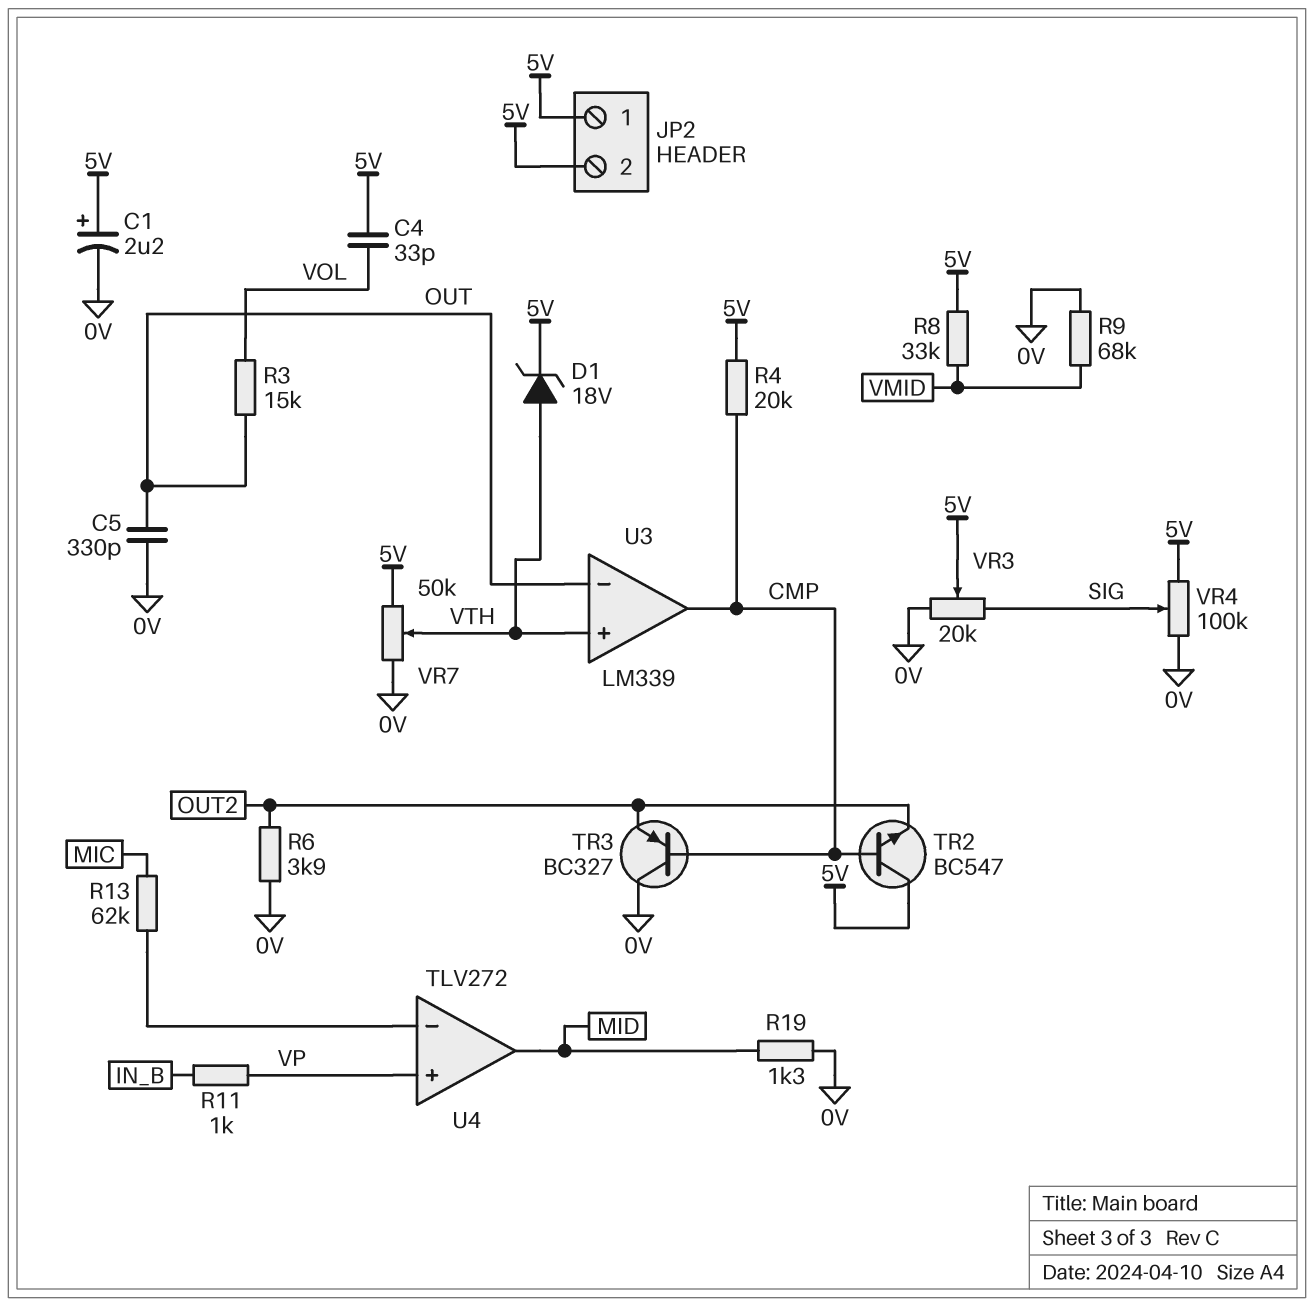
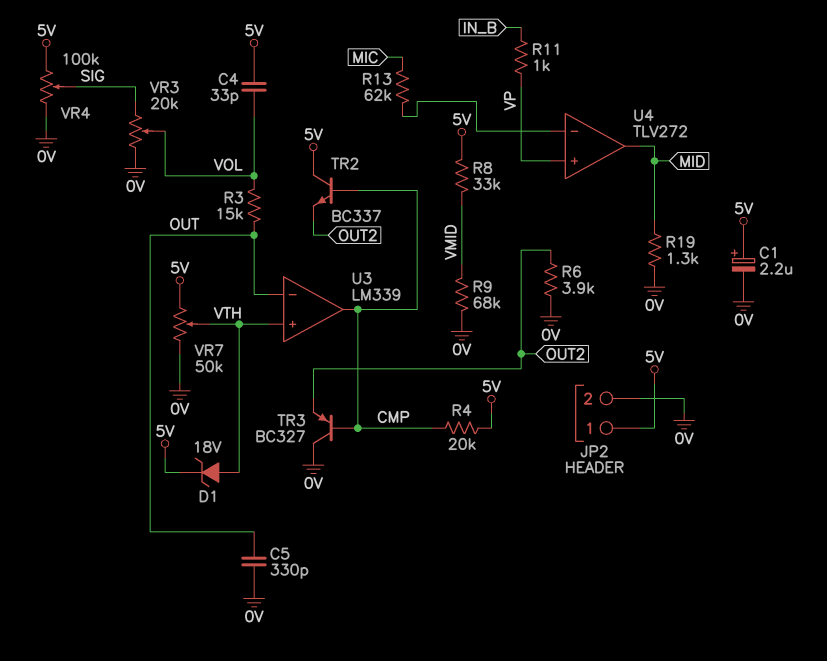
JP2 pin 2: 5V -> 0V
TR2: NPN BC547 (B CMP, C 5V, E OUT2) -> NPN BC337 (B CMP, C 5V, E OUT2)
VR3: 20k (0V, SIG, wiper 5V) -> 20k (0V, SIG, wiper VOL)

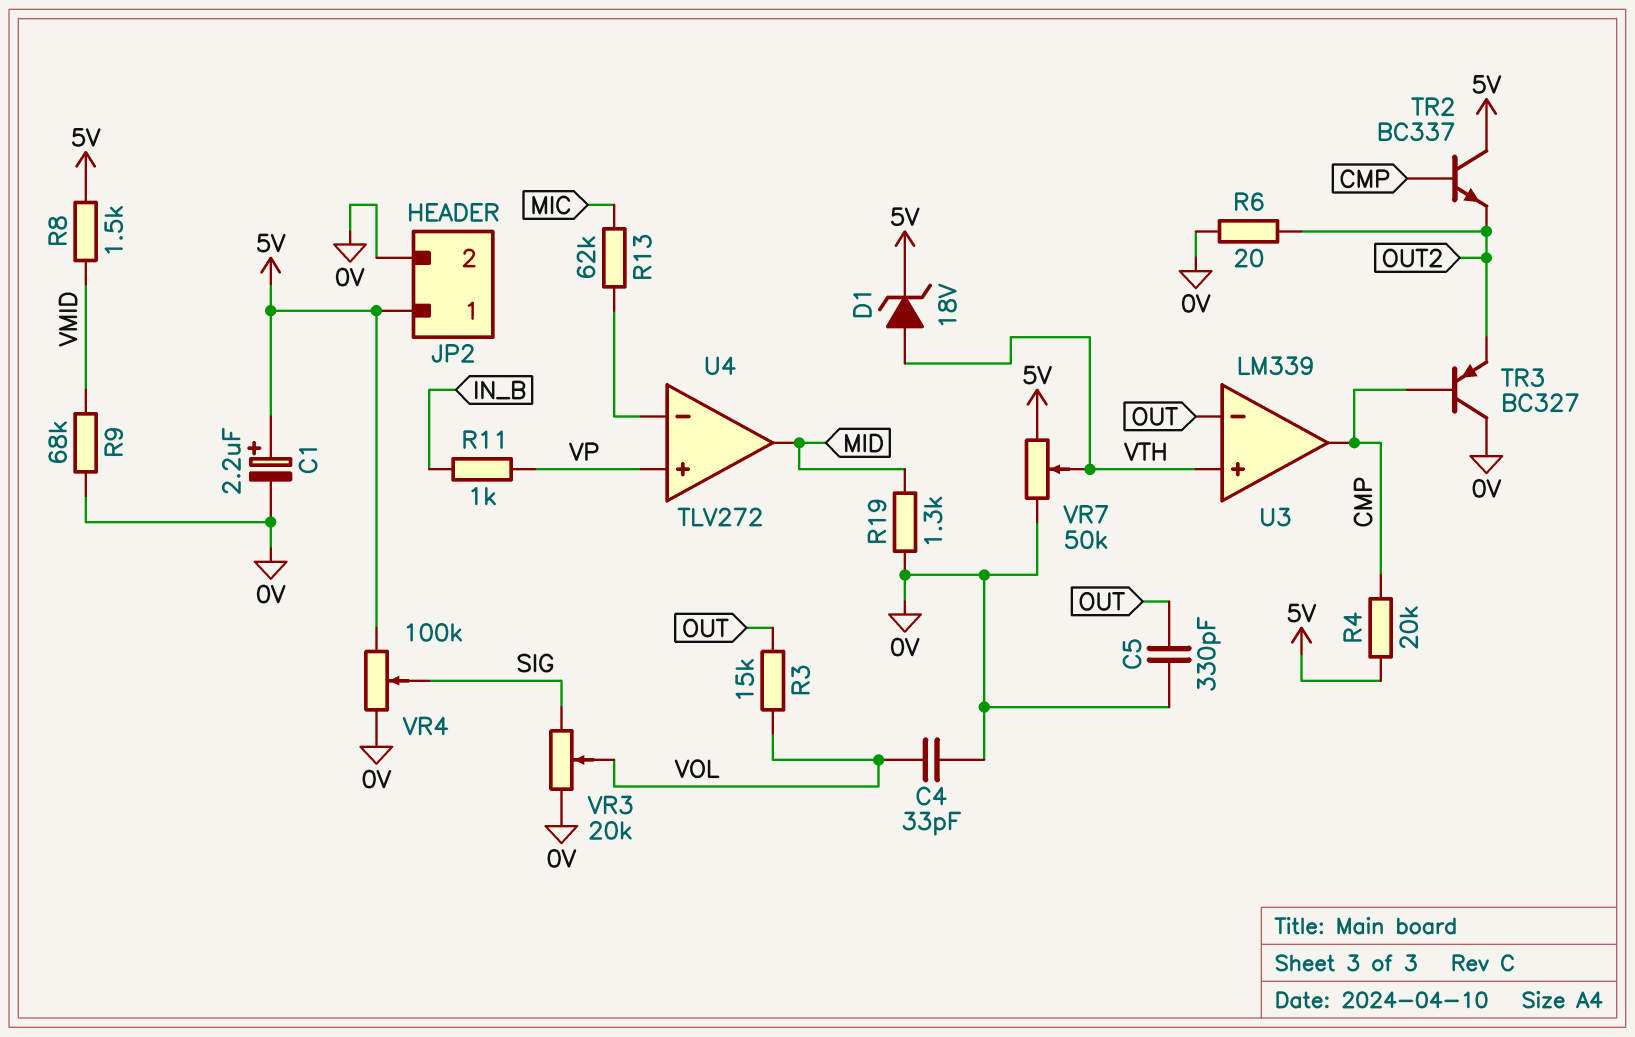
C4: 33pF (5V, VOL) -> 33pF (0V, VOL)
R6: 3.9k (0V, OUT2) -> 20 (0V, OUT2)
R8: 33k (5V, VMID) -> 1.5k (5V, VMID)

